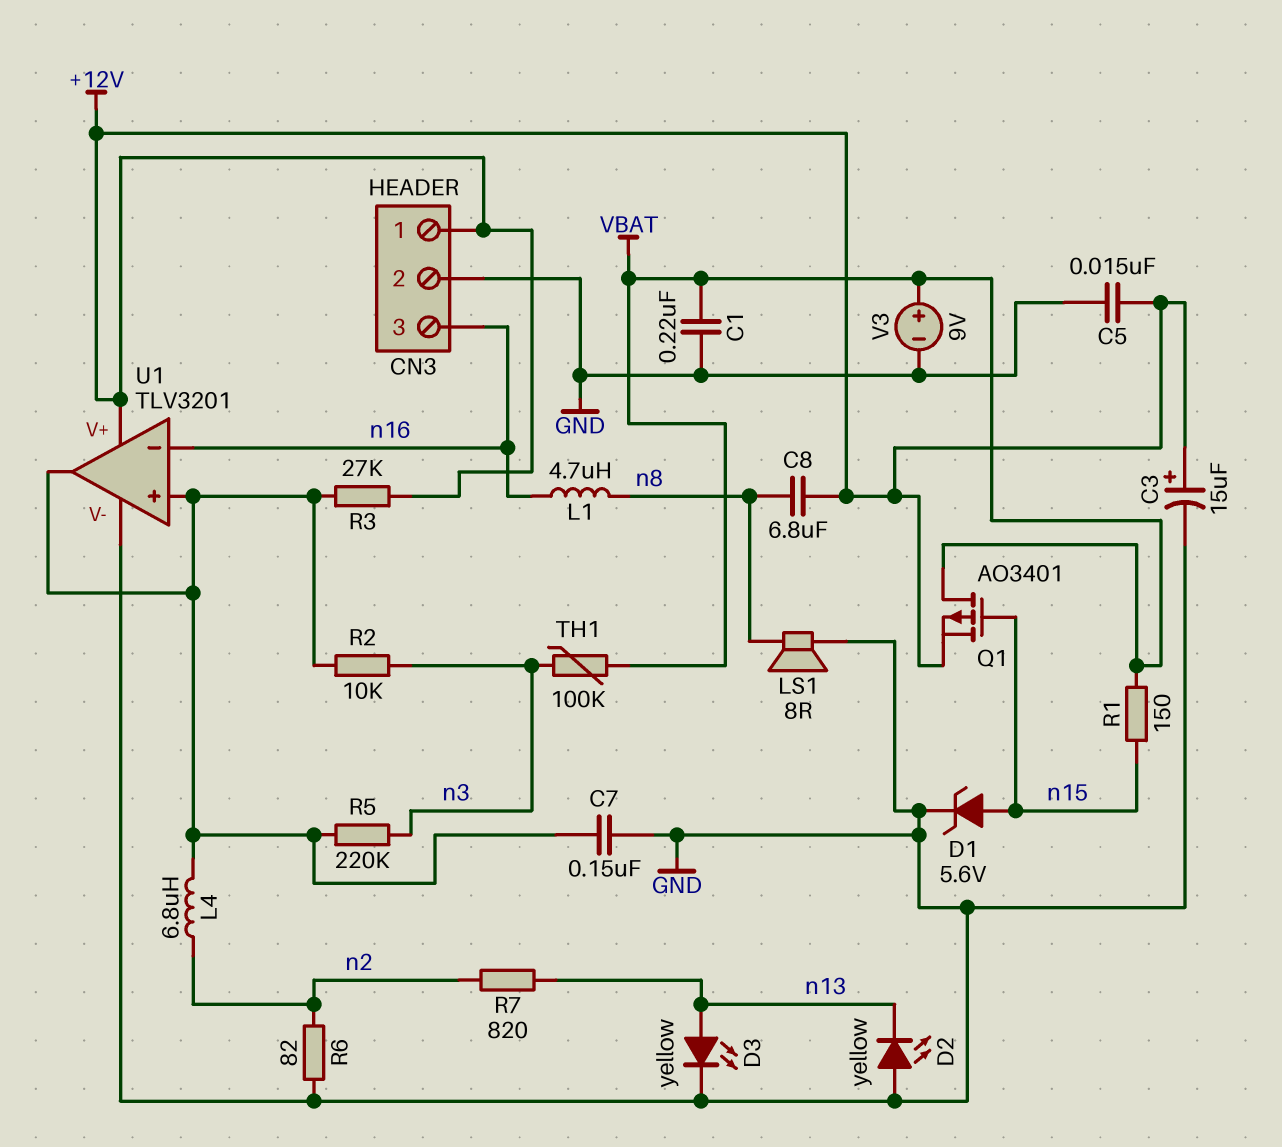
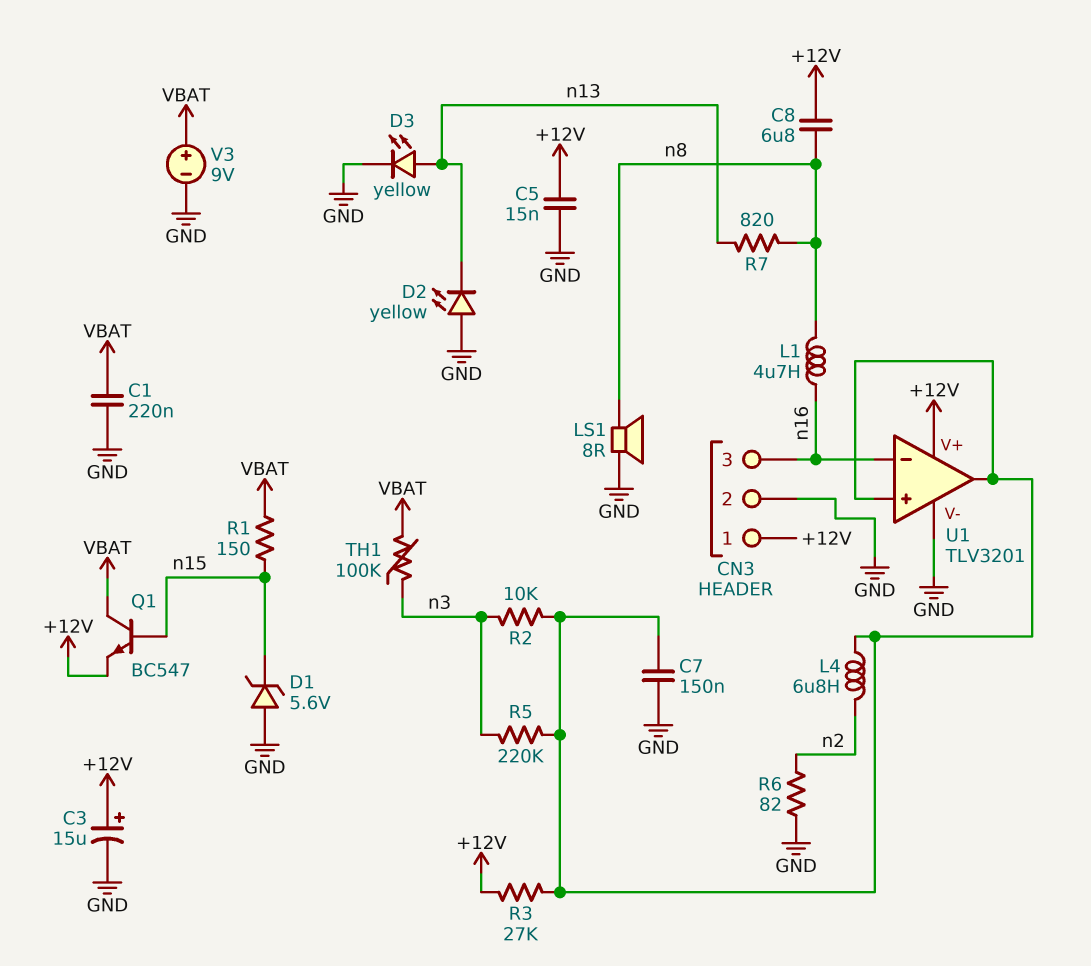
D1: zener 5.6V (A n15, K GND) -> zener 5.6V (A GND, K n15)
Q1: PMOS AO3401 (G n15, D VBAT, S +12V) -> NPN BC547 (B n15, C VBAT, E +12V)
R7: 820 (n2, n13) -> 820 (n8, n13)

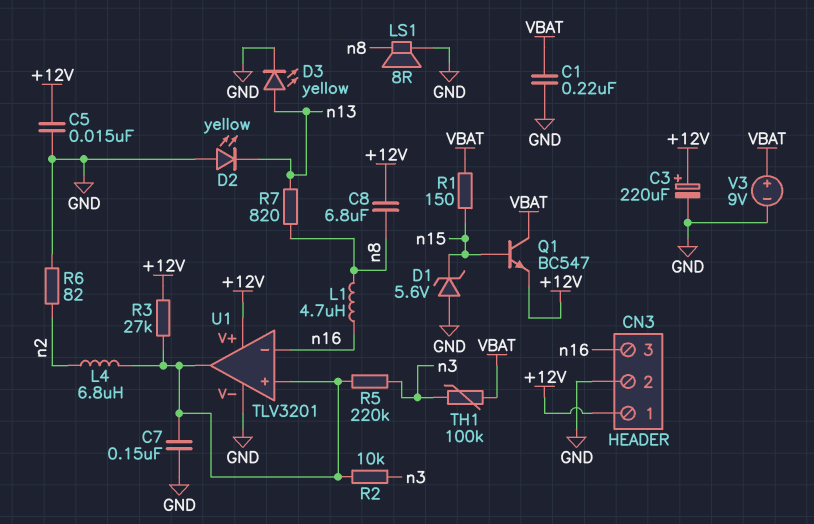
C3: 15uF (plus +12V, minus GND) -> 220uF (plus +12V, minus GND)

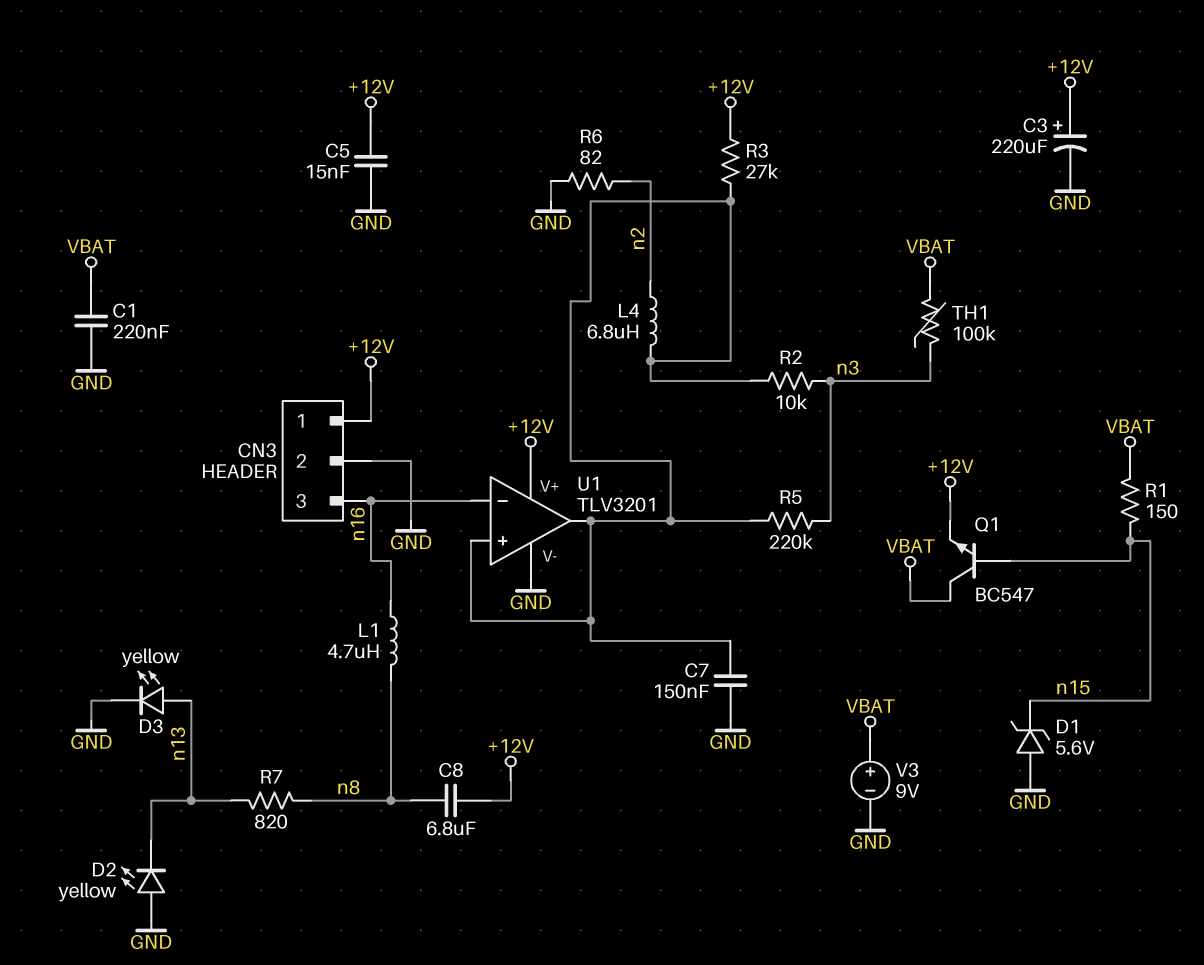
LS1: speaker 8R (GND, n8) -> none

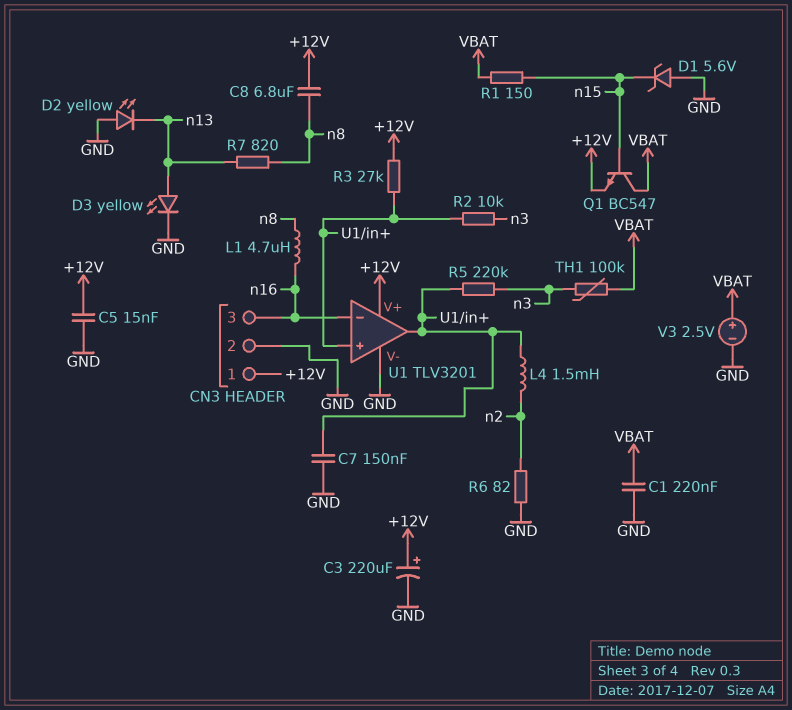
L4: 6.8uH (U1/in+, n2) -> 1.5mH (U1/in+, n2)
V3: 9V (plus VBAT, minus GND) -> 2.5V (plus VBAT, minus GND)

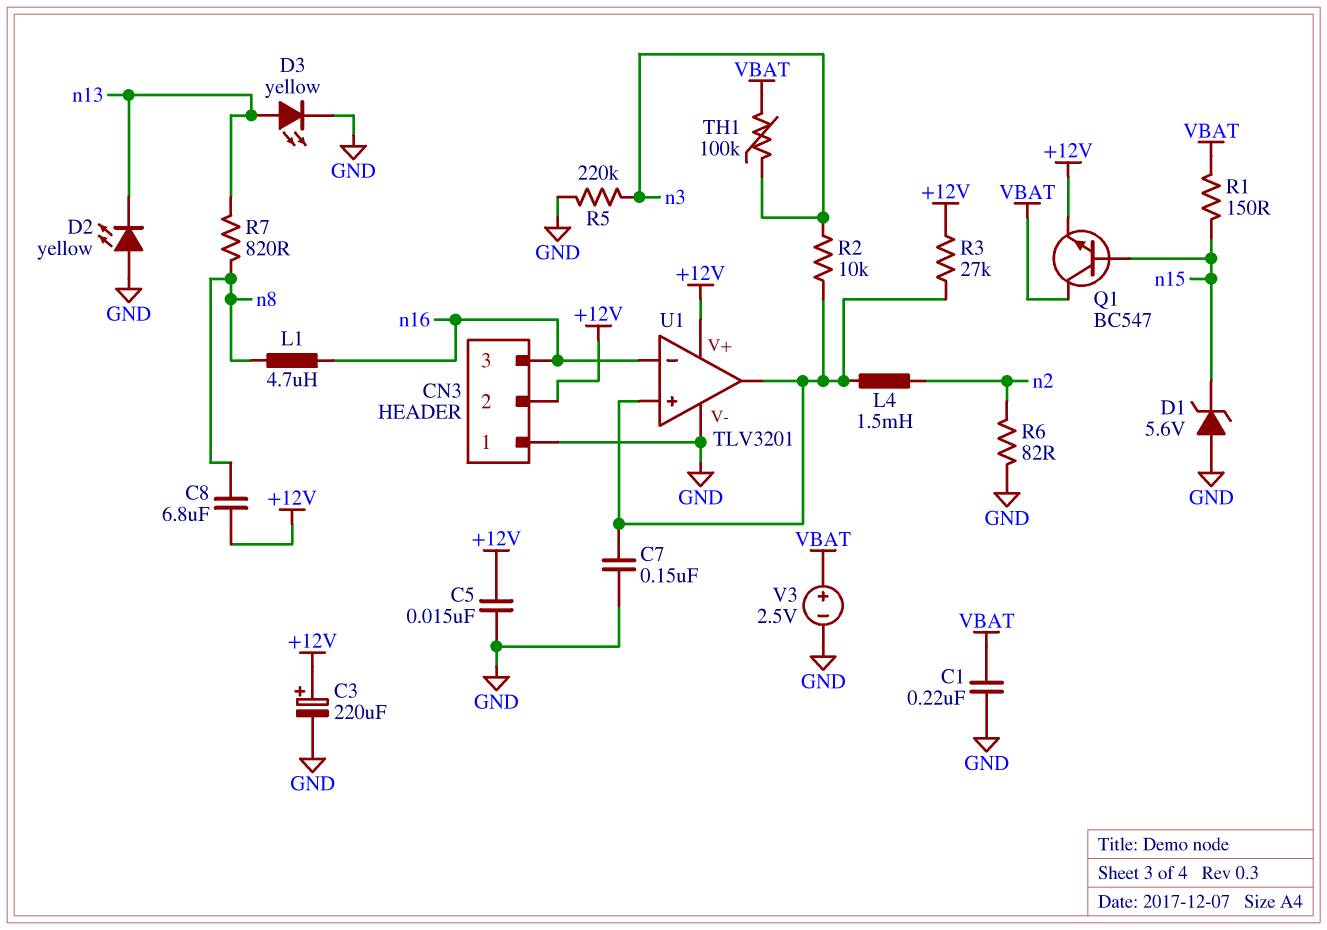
CN3 pin 1: +12V -> GND
CN3 pin 2: GND -> +12V
R5: 220k (U1/in+, n3) -> 220k (GND, n3)

